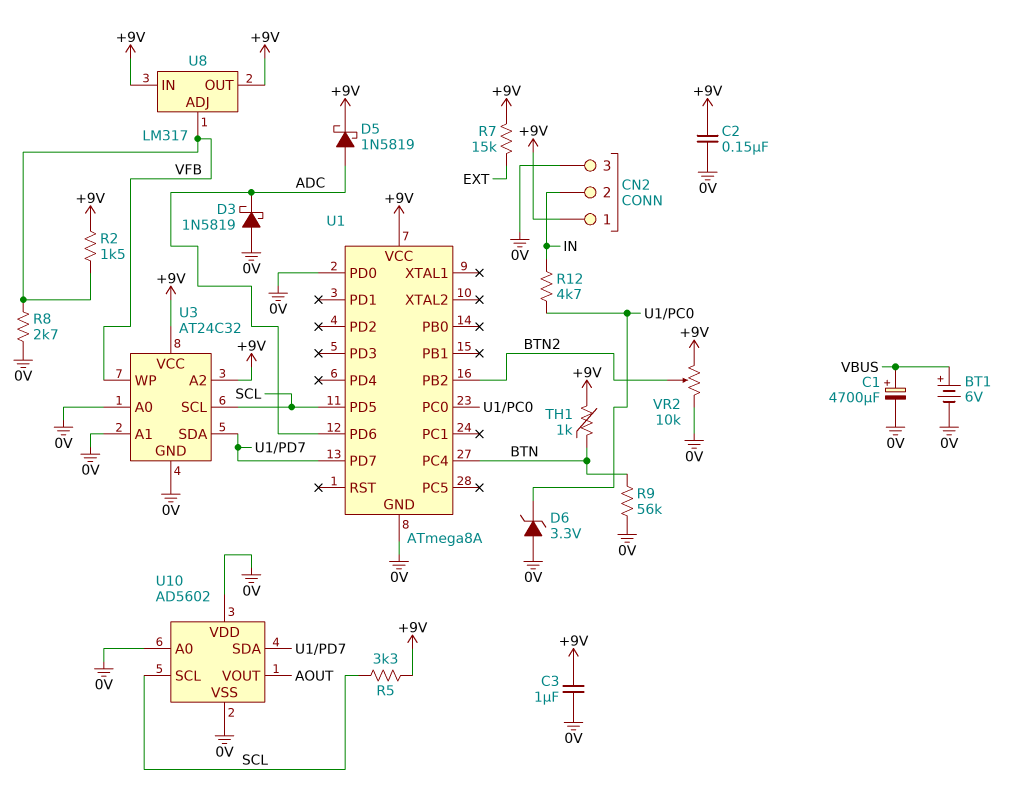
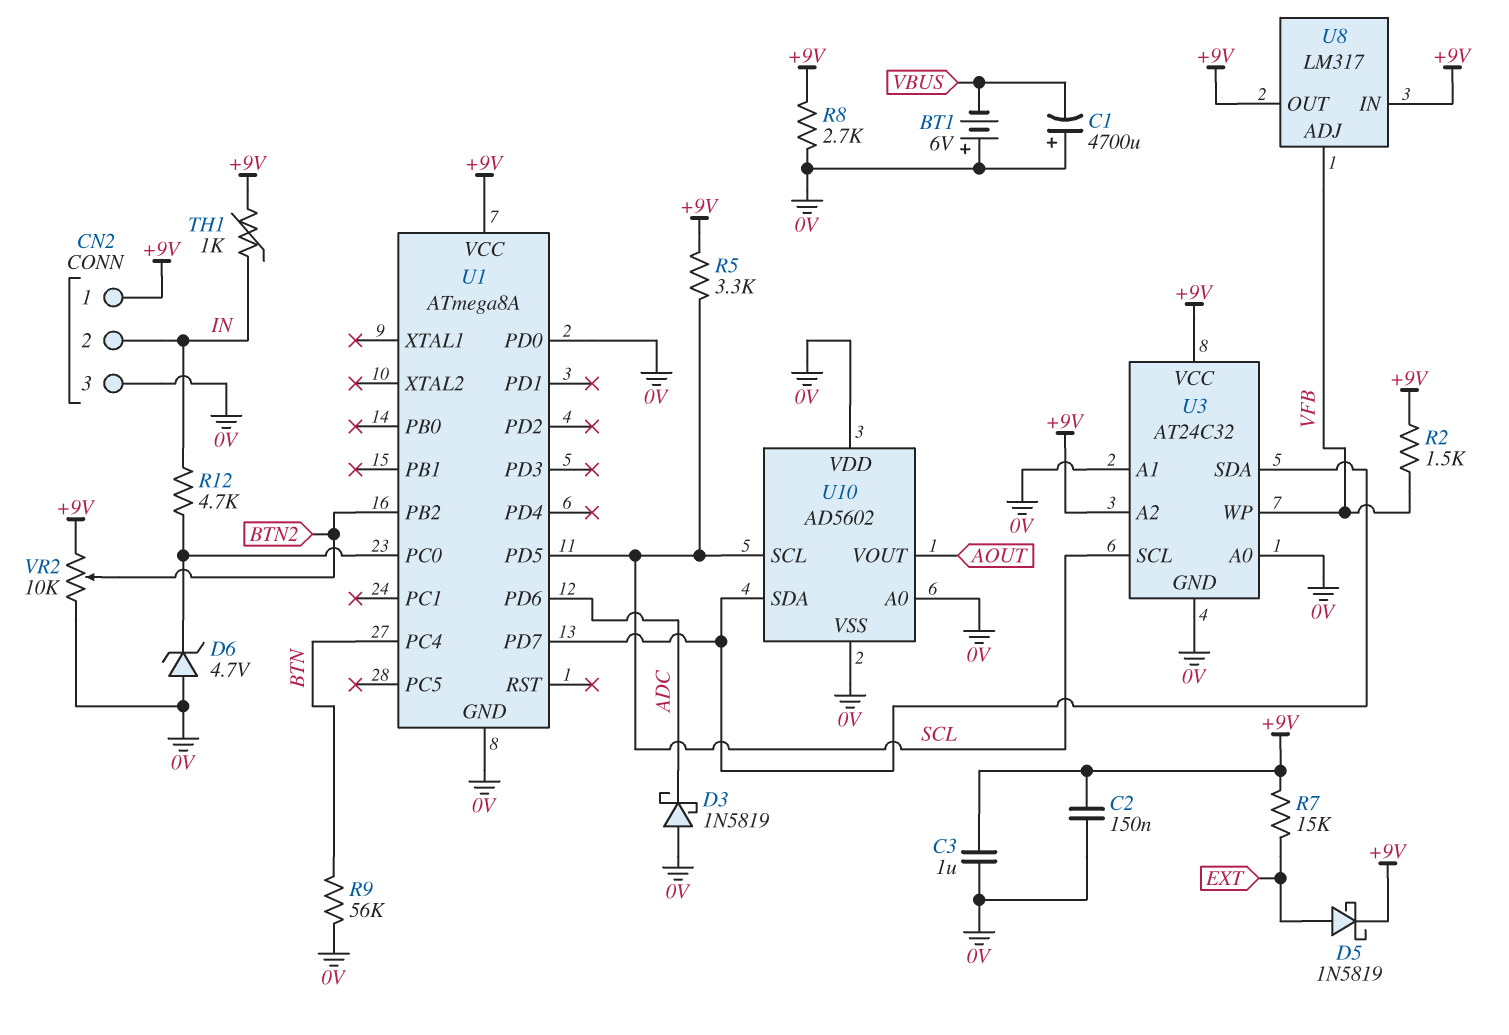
BT1: 6V (plus VBUS, minus 0V) -> 6V (plus 0V, minus VBUS)
C1: 4700uF (plus VBUS, minus 0V) -> 4700uF (plus 0V, minus VBUS)
D5: schottky 1N5819 (A ADC, K +9V) -> schottky 1N5819 (A EXT, K +9V)
D6: zener 3.3V (A 0V, K U1/PC0) -> zener 4.7V (A 0V, K U1/PC0)
R8: 2.7k (0V, VFB) -> 2.7k (+9V, 0V)
TH1: 1k (+9V, BTN) -> 1k (+9V, IN)

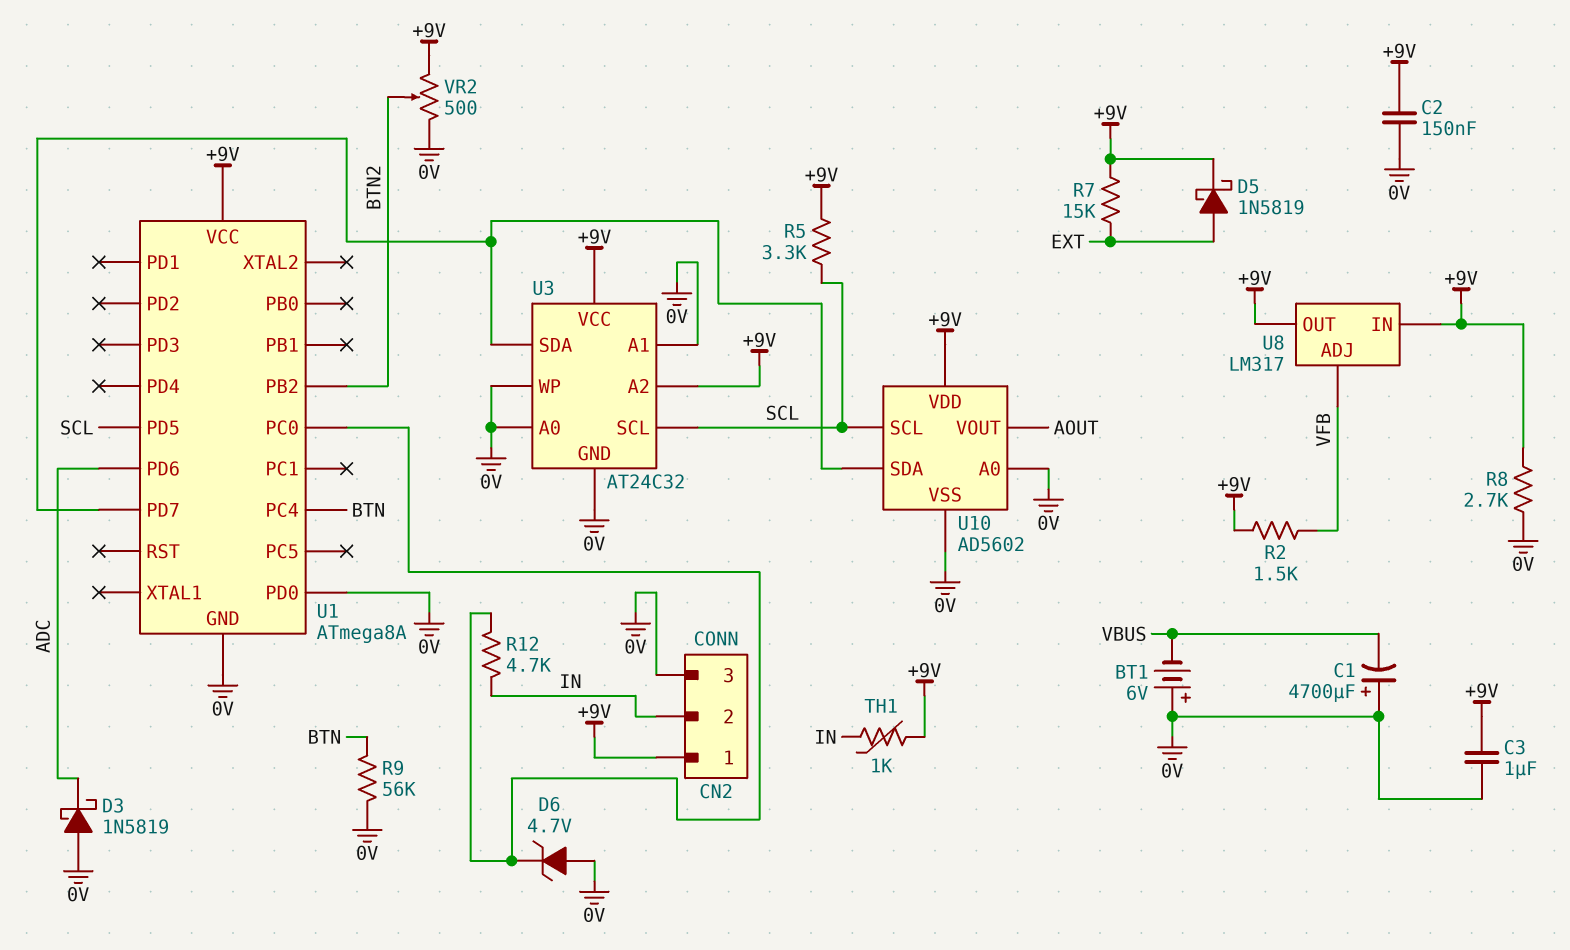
U3 pin WP: VFB -> 0V
U10 pin VDD: 0V -> +9V
VR2: 10k (+9V, 0V, wiper BTN2) -> 500 (+9V, 0V, wiper BTN2)

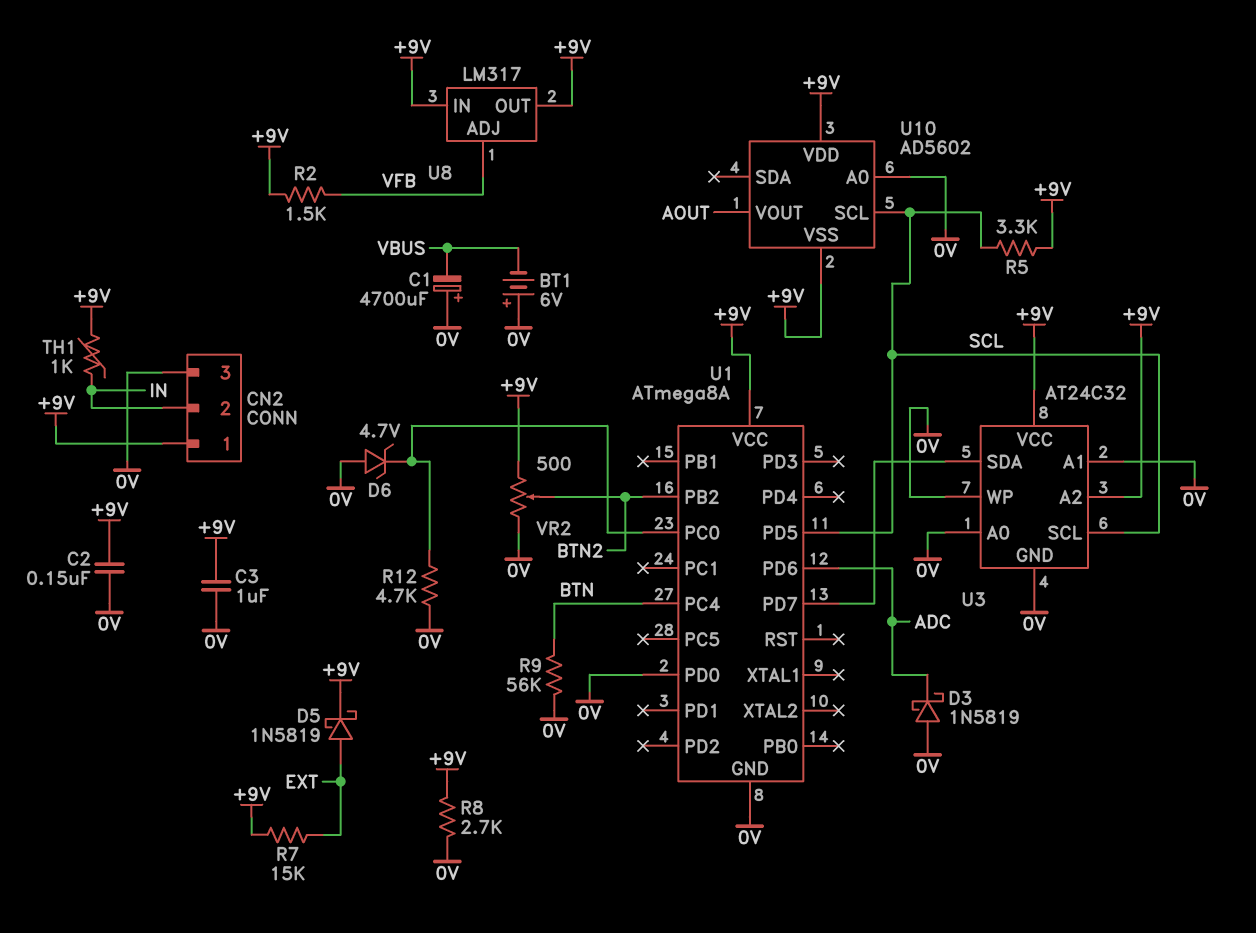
R12: 4.7k (IN, U1/PC0) -> 4.7k (0V, U1/PC0)
U10 pin SDA: U1/PD7 -> none
U10 pin VSS: 0V -> +9V

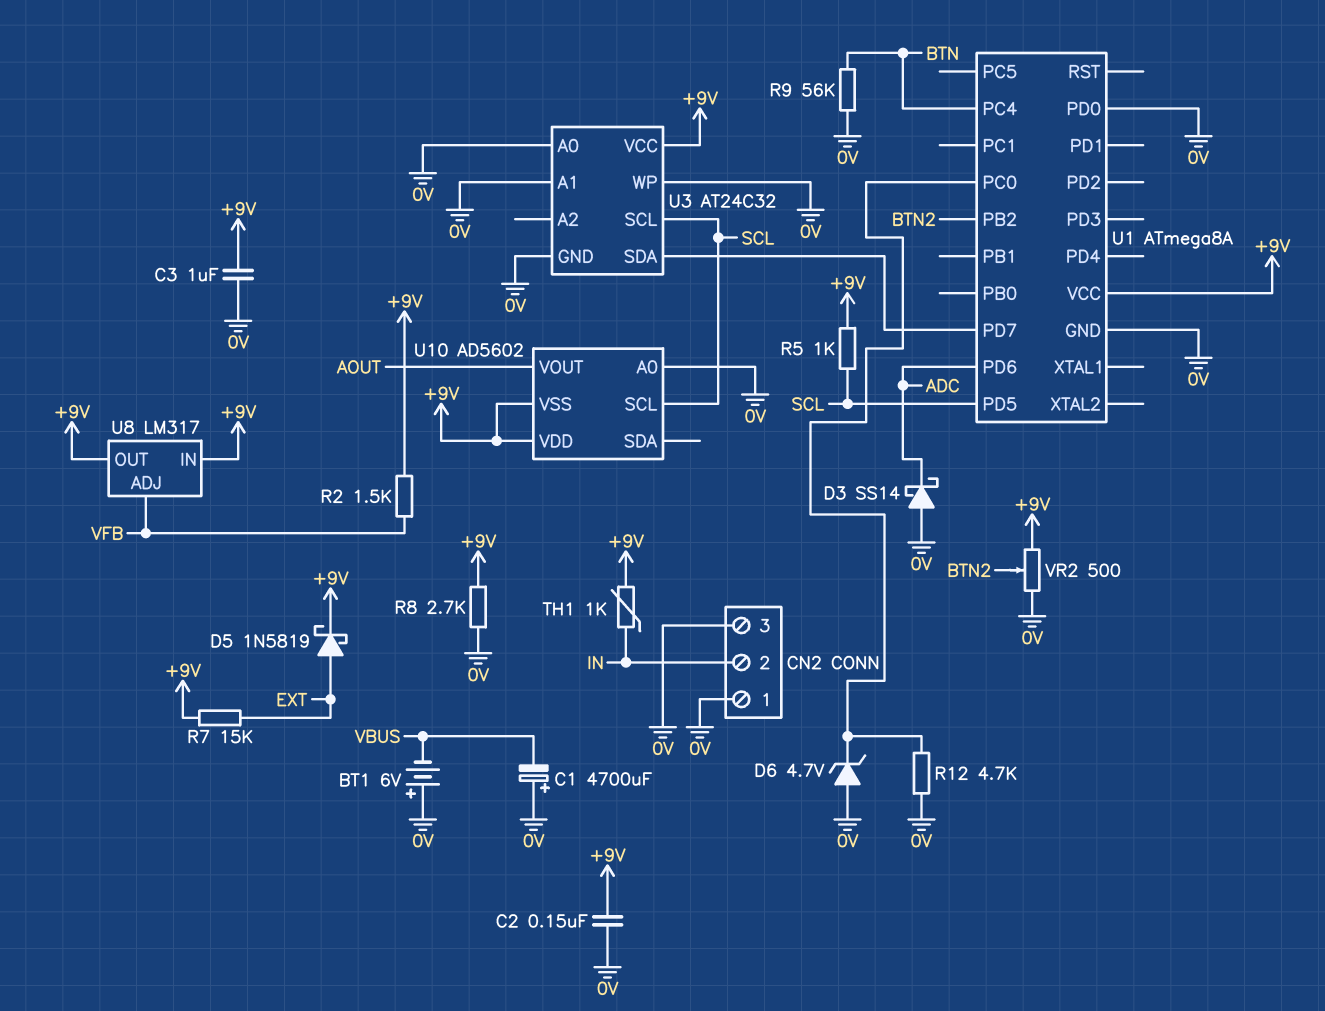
CN2 pin 1: +9V -> 0V
D3: schottky 1N5819 (A 0V, K ADC) -> schottky SS14 (A 0V, K ADC)
R5: 3.3k (+9V, SCL) -> 1k (+9V, SCL)
U3 pin A2: +9V -> none

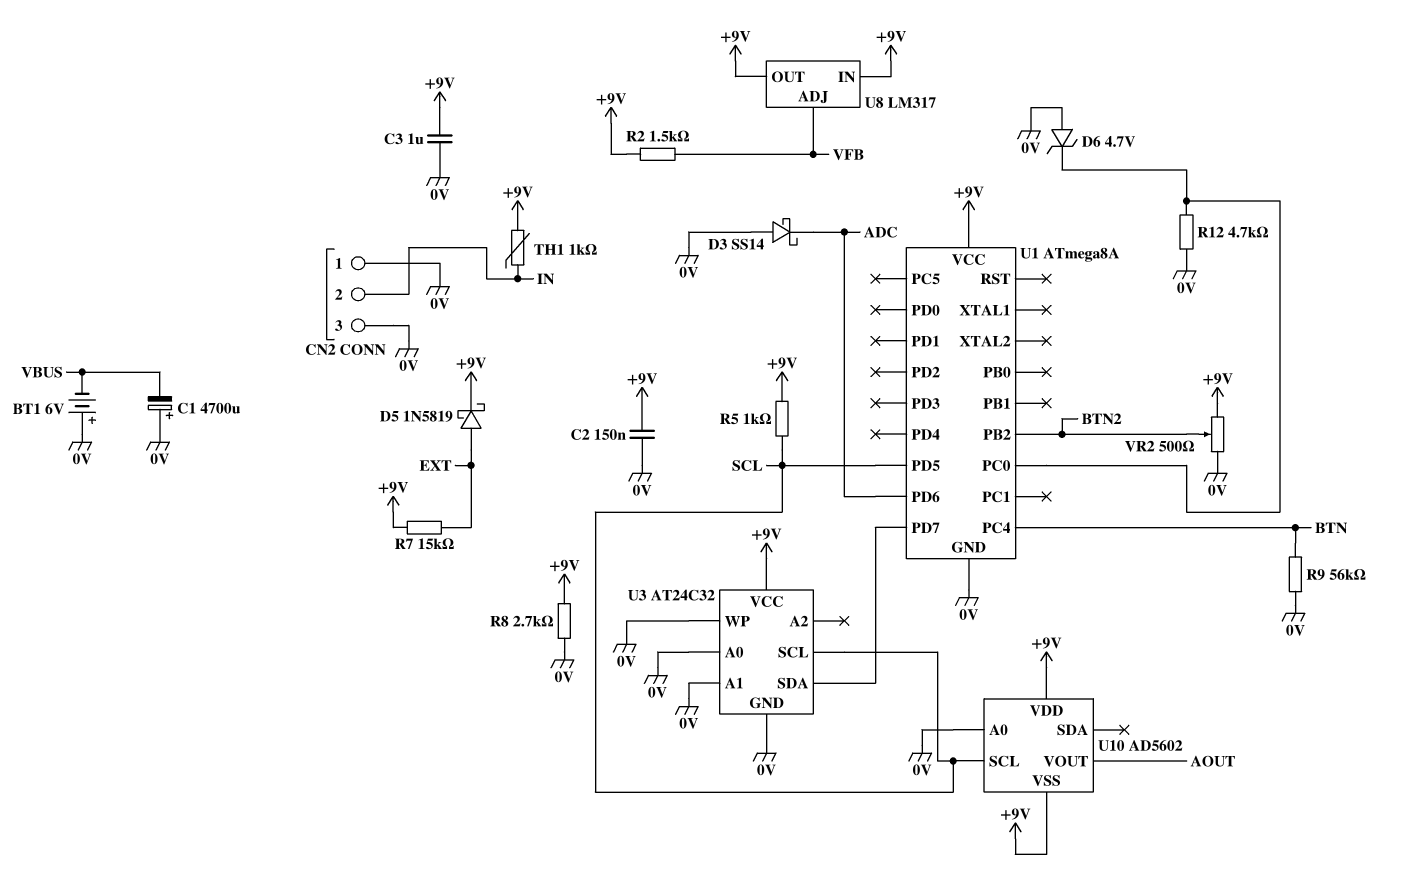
U1 pin PD0: 0V -> none

